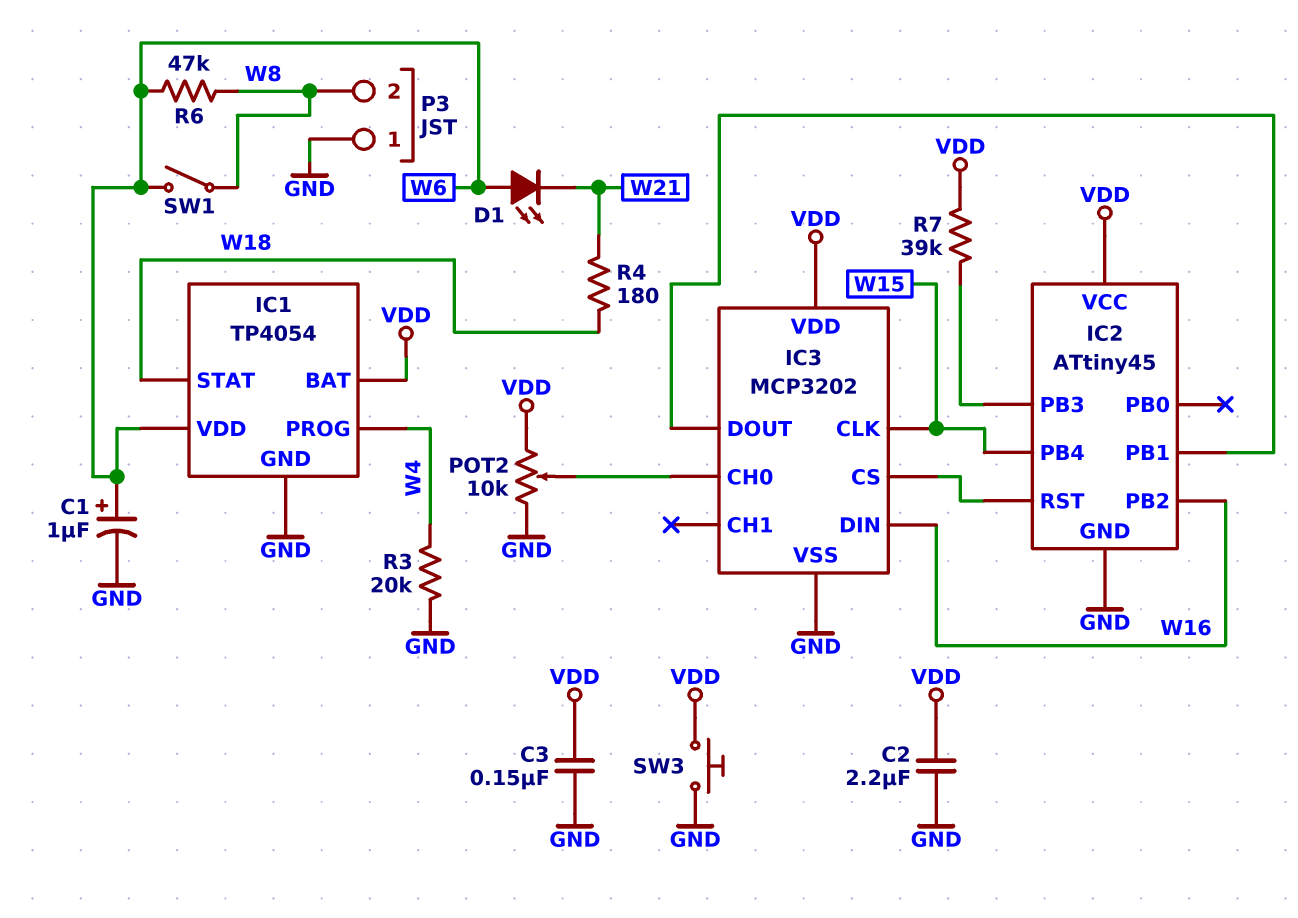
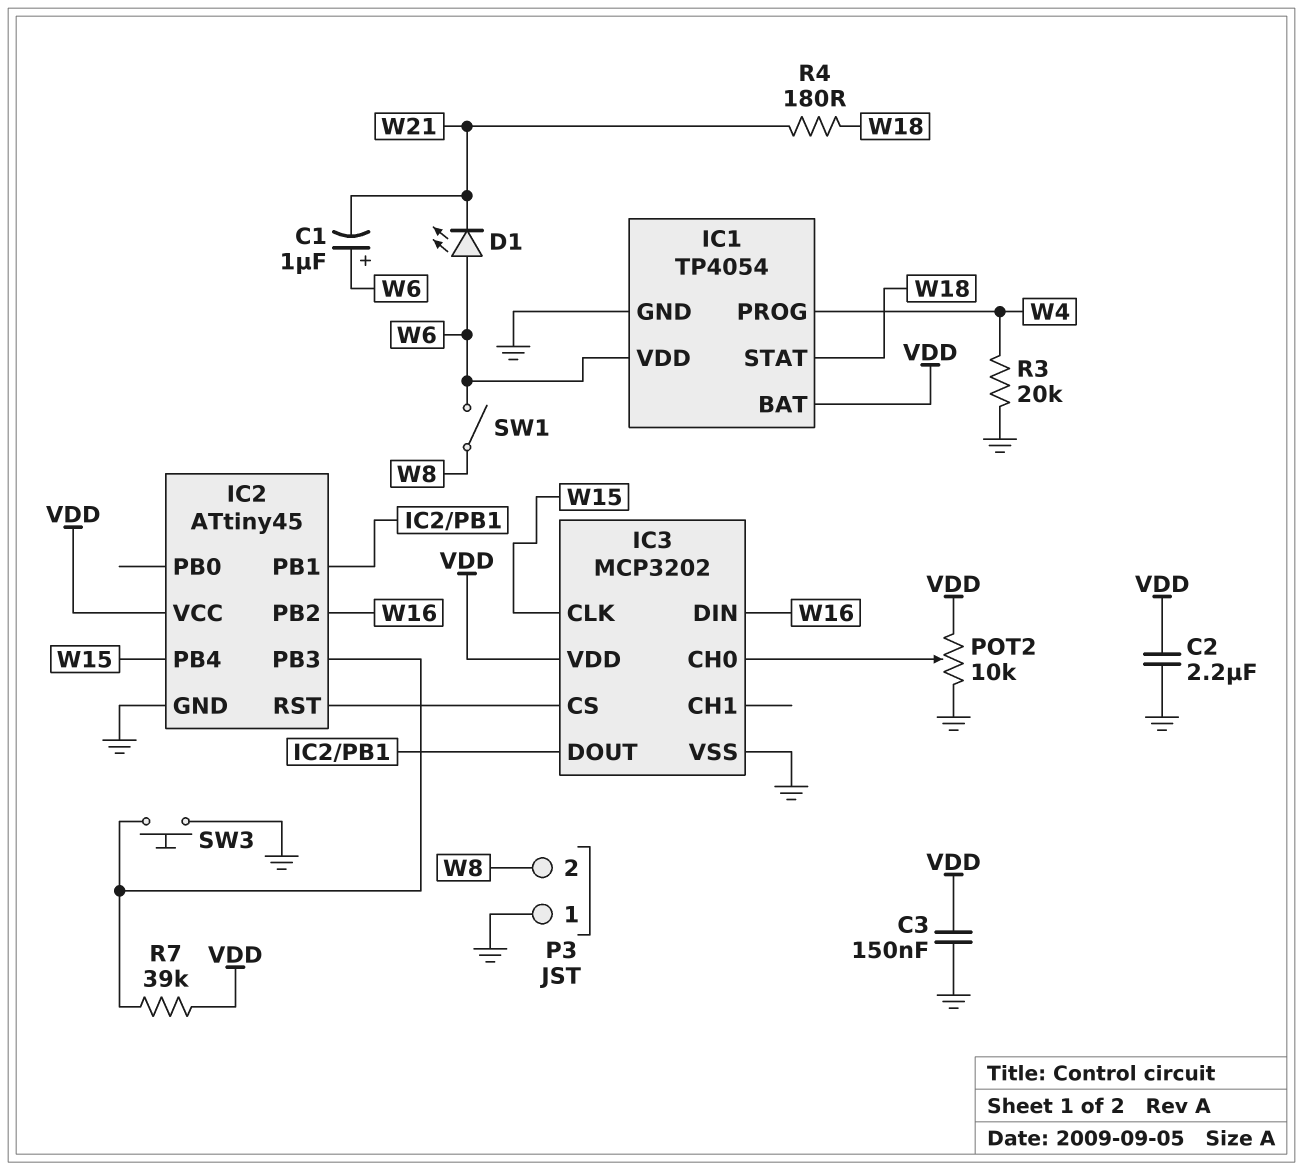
C1: 1uF (plus W6, minus GND) -> 1uF (plus W6, minus W21)
R6: 47k (W6, W8) -> none
SW3: button (GND, VDD) -> button (GND, IC2/PB3)

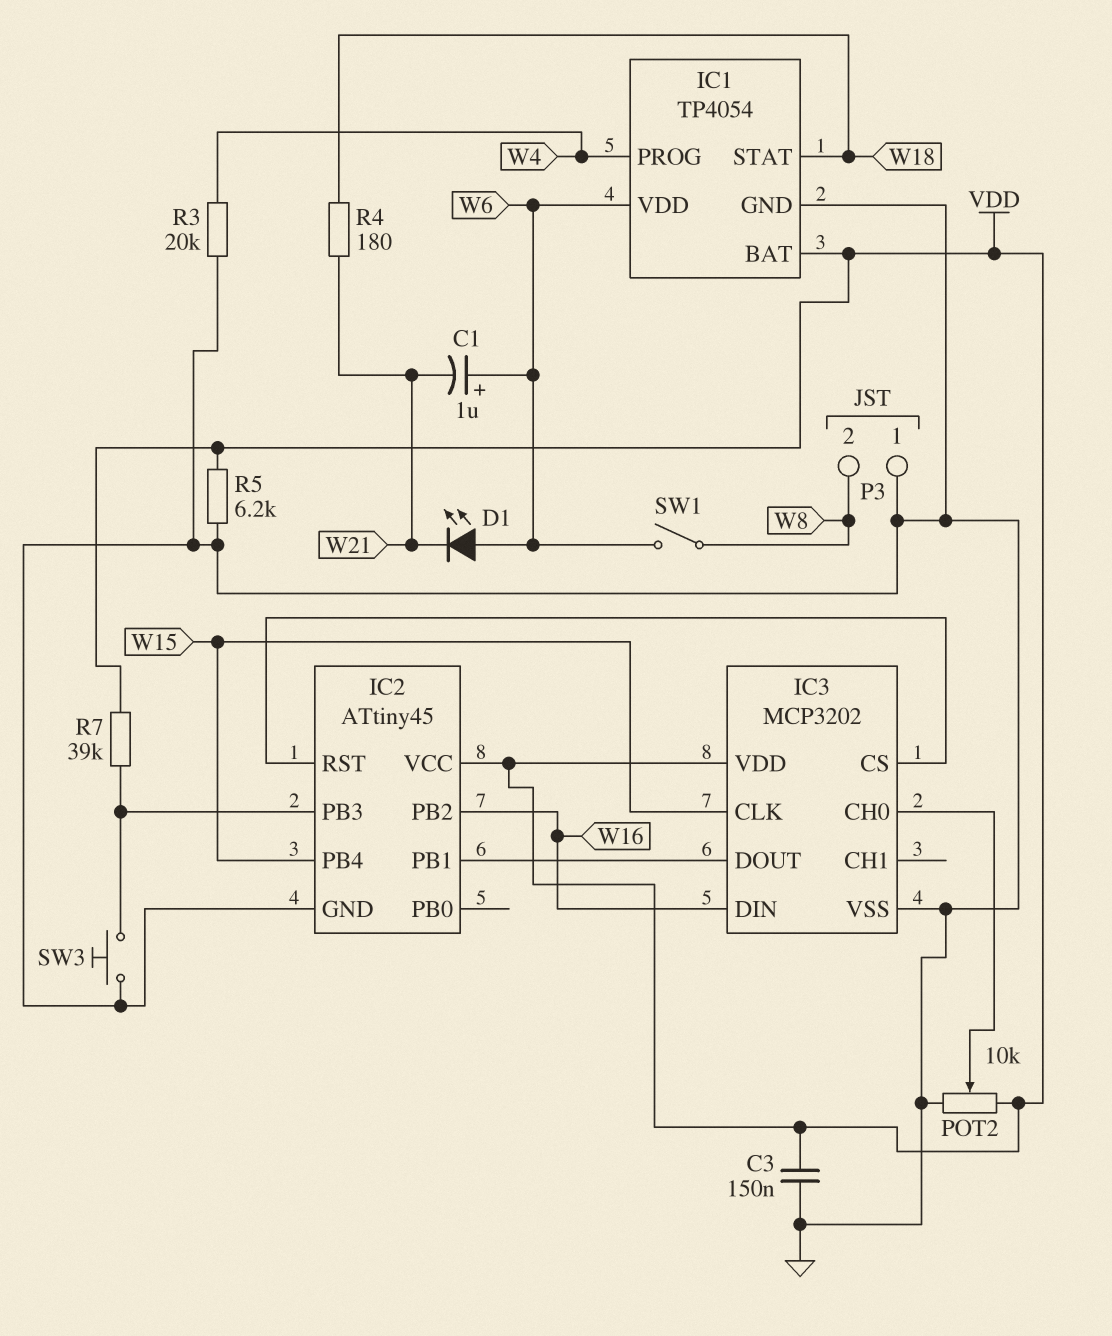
C2: 2.2uF (GND, VDD) -> none
R5: none -> 6.2k (GND, VDD)

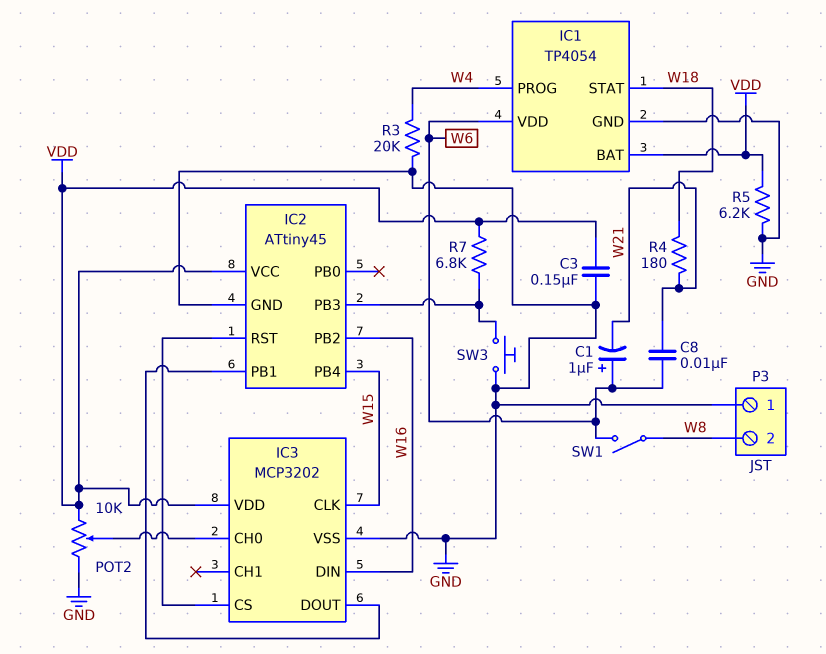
C8: none -> 10nF (W6, W21)
D1: LED (A W6, K W21) -> none
R7: 39k (IC2/PB3, VDD) -> 6.8k (IC2/PB3, VDD)

